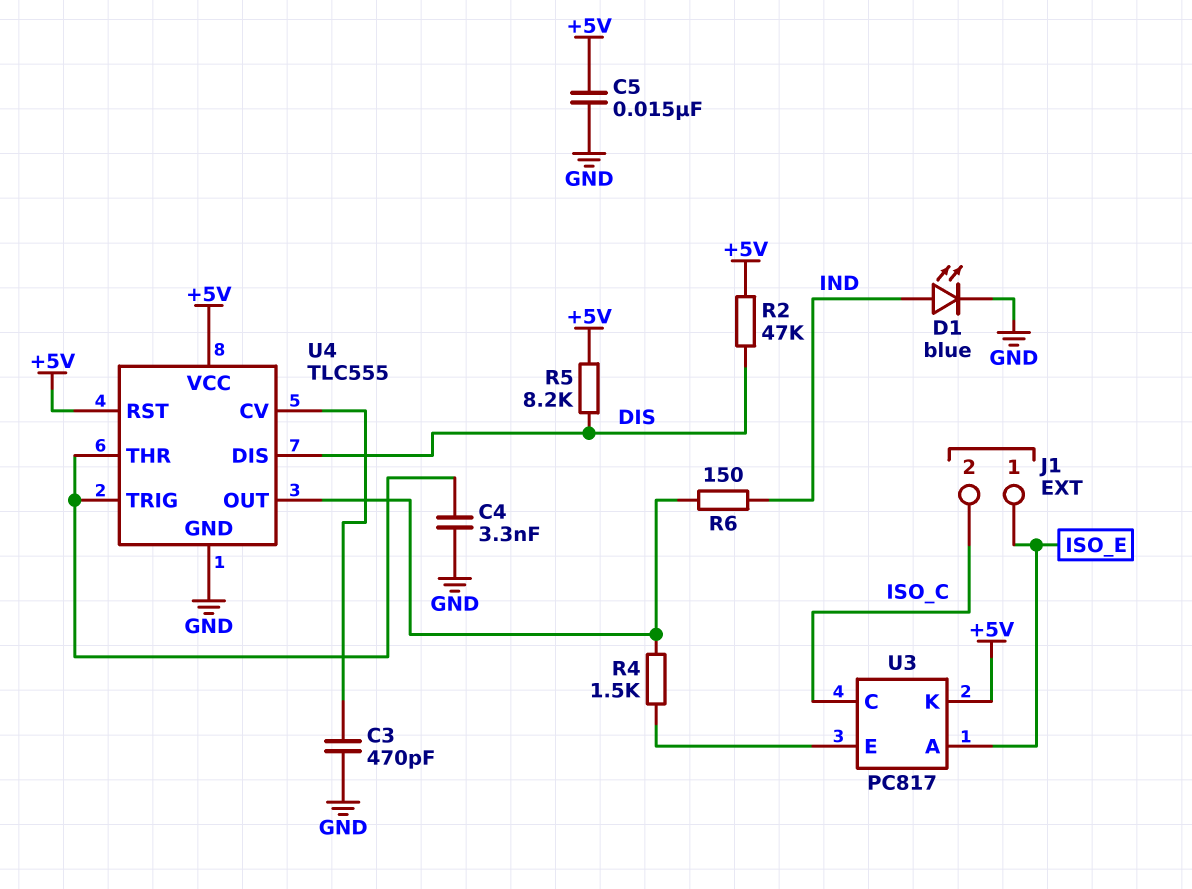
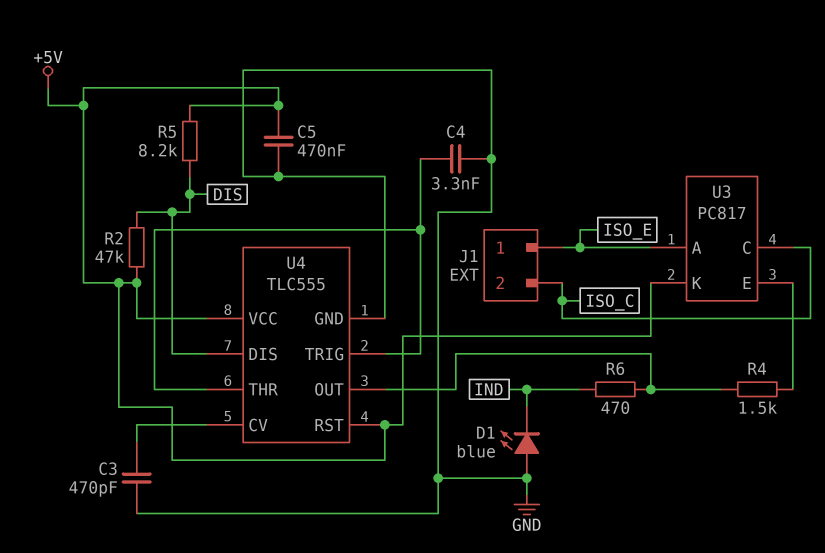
C5: 15nF (+5V, GND) -> 470nF (+5V, GND)
D1: LED blue (A IND, K GND) -> LED blue (A GND, K IND)
R6: 150 (IND, U4/OUT) -> 470 (IND, U4/OUT)

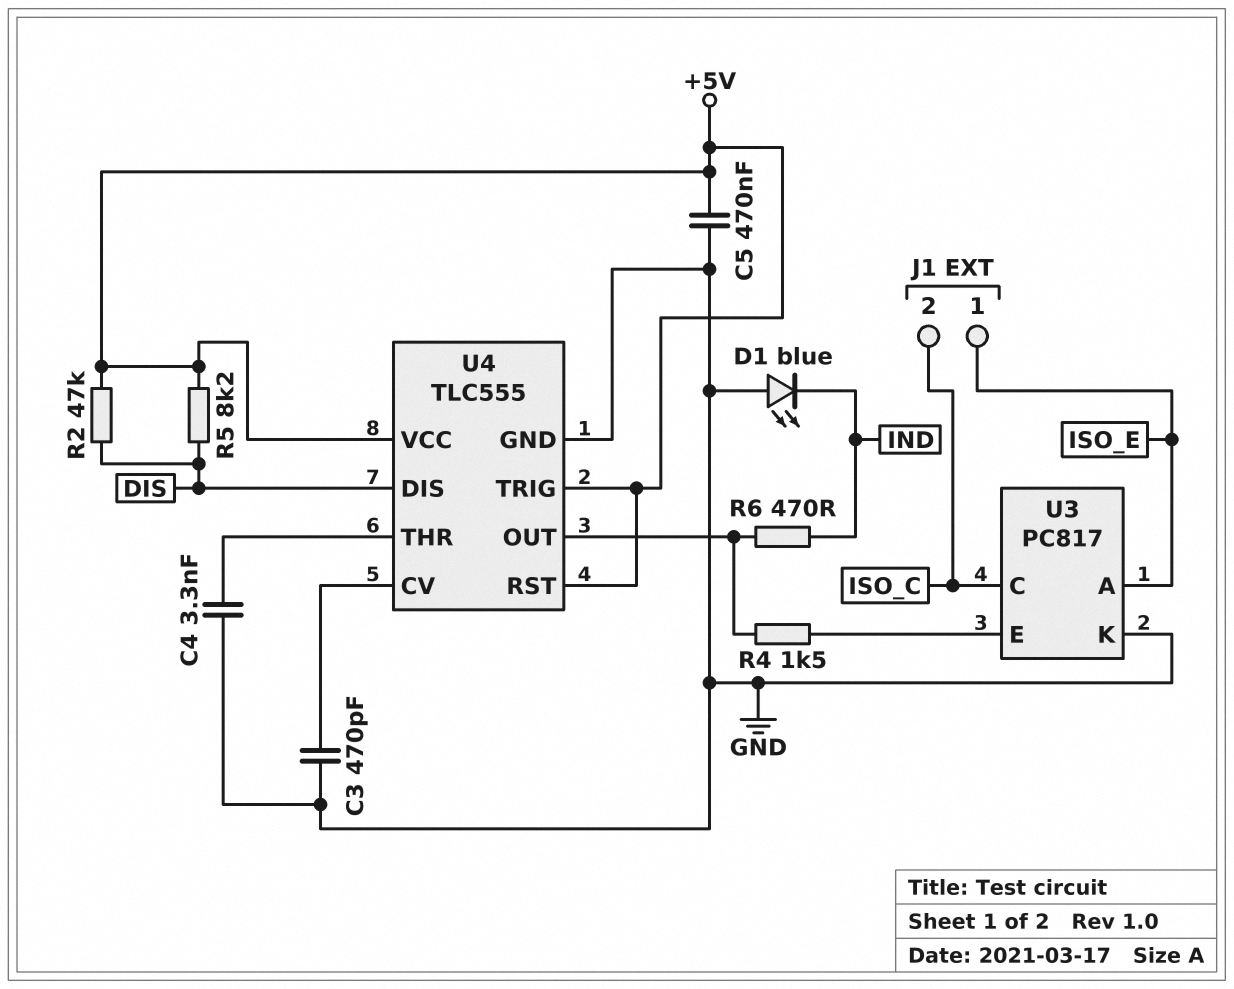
U3 pin K: +5V -> GND
U4 pin TRIG: U4/THR -> +5V

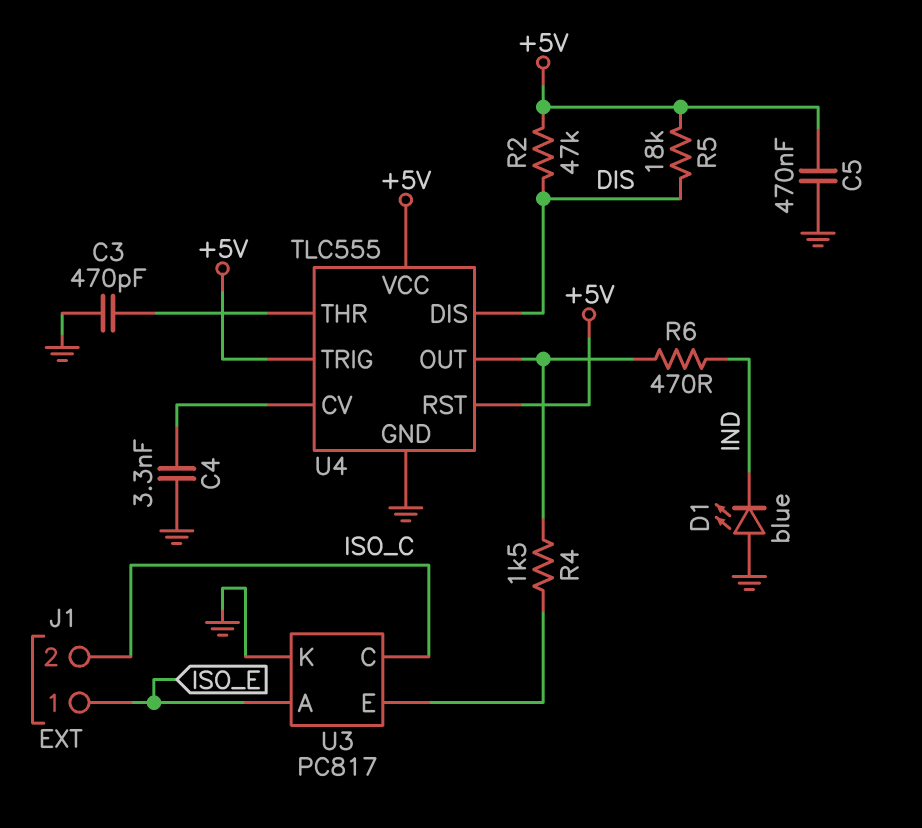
C3: 470pF (GND, U4/CV) -> 470pF (GND, U4/THR)
C4: 3.3nF (GND, U4/THR) -> 3.3nF (GND, U4/CV)
R5: 8.2k (+5V, DIS) -> 18k (+5V, DIS)

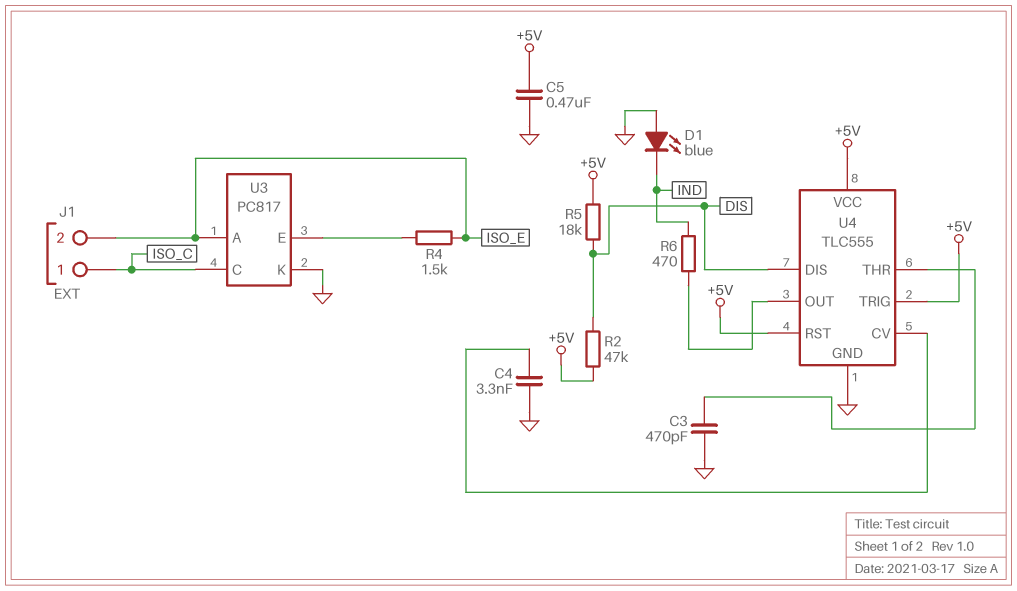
J1 pin 1: ISO_E -> ISO_C
J1 pin 2: ISO_C -> ISO_E
R4: 1.5k (U3/E, U4/OUT) -> 1.5k (ISO_E, U3/E)

